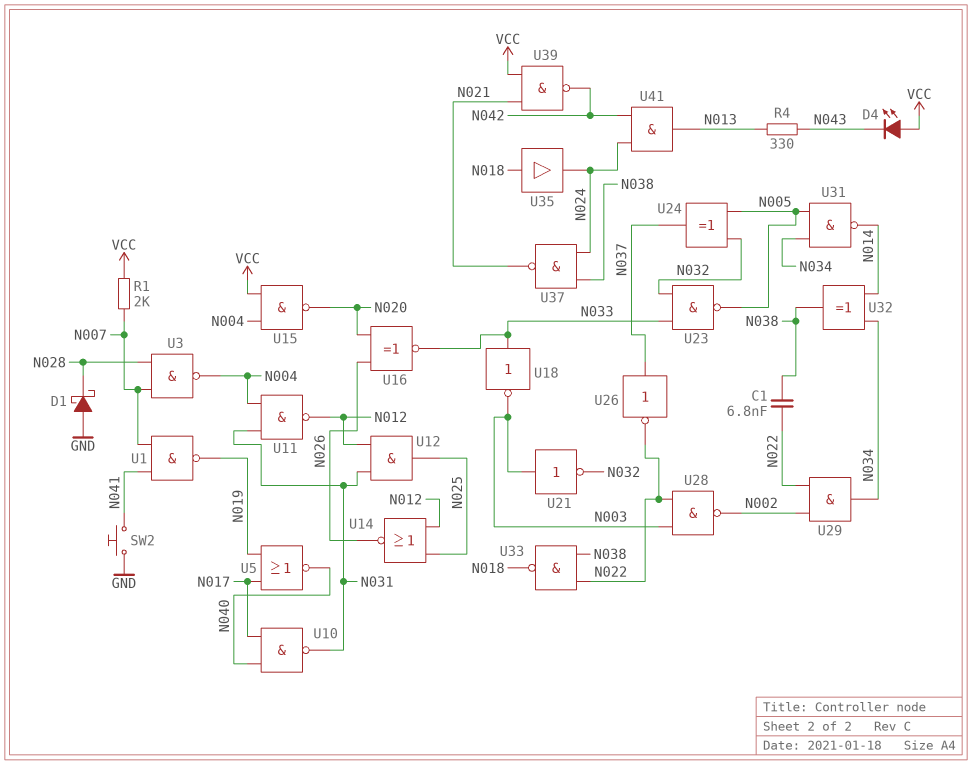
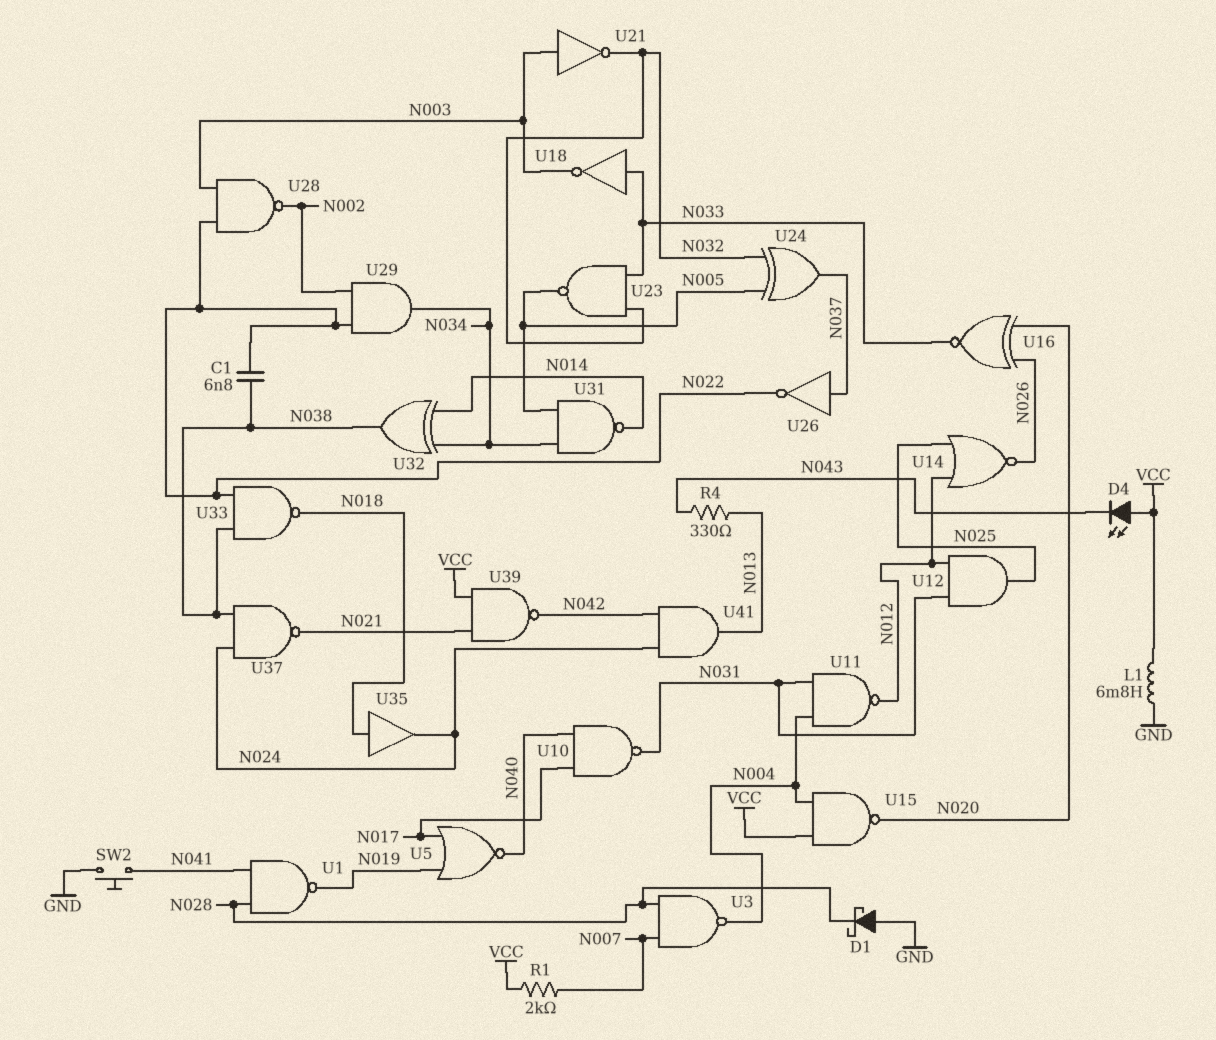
L1: none -> 6.8mH (GND, VCC)
U1: NAND (in N007, in N041, out N019) -> NAND (in N028, in N041, out N019)

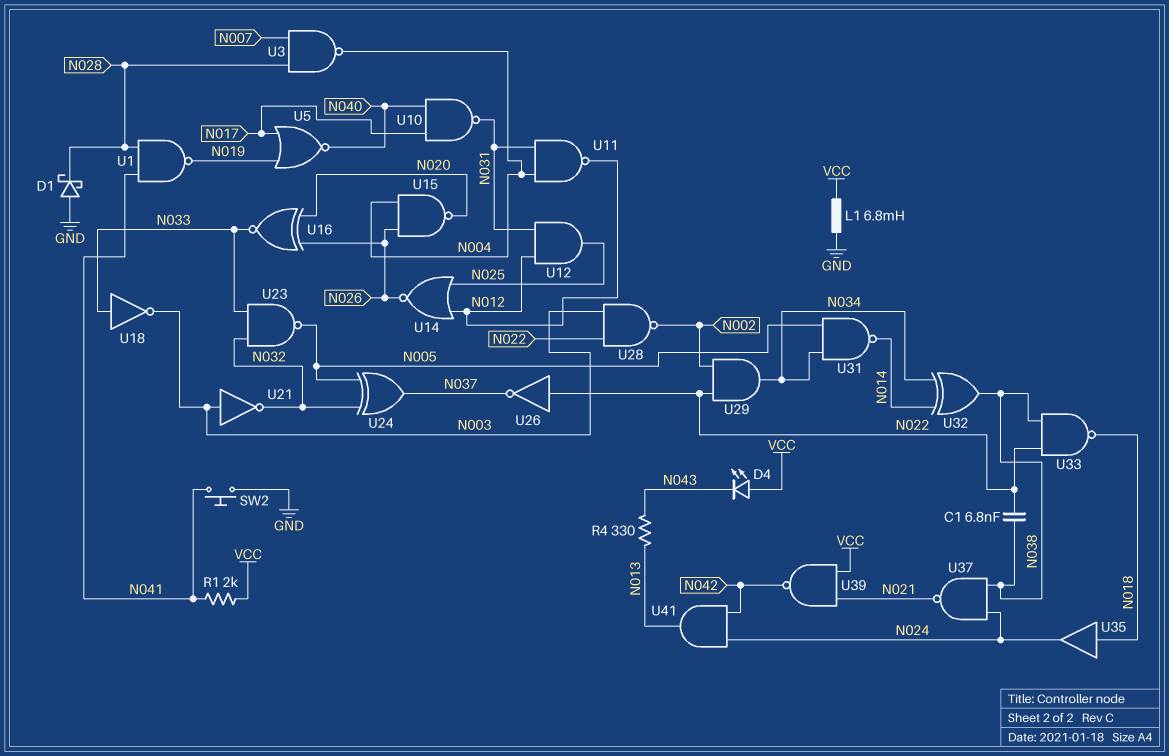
R1: 2k (N007, VCC) -> 2k (N041, VCC)
U15: NAND (in N004, in VCC, out N020) -> NAND (in N004, in N026, out N020)
U26: NOT (in N037, out N022) -> NOT (in N022, out N037)

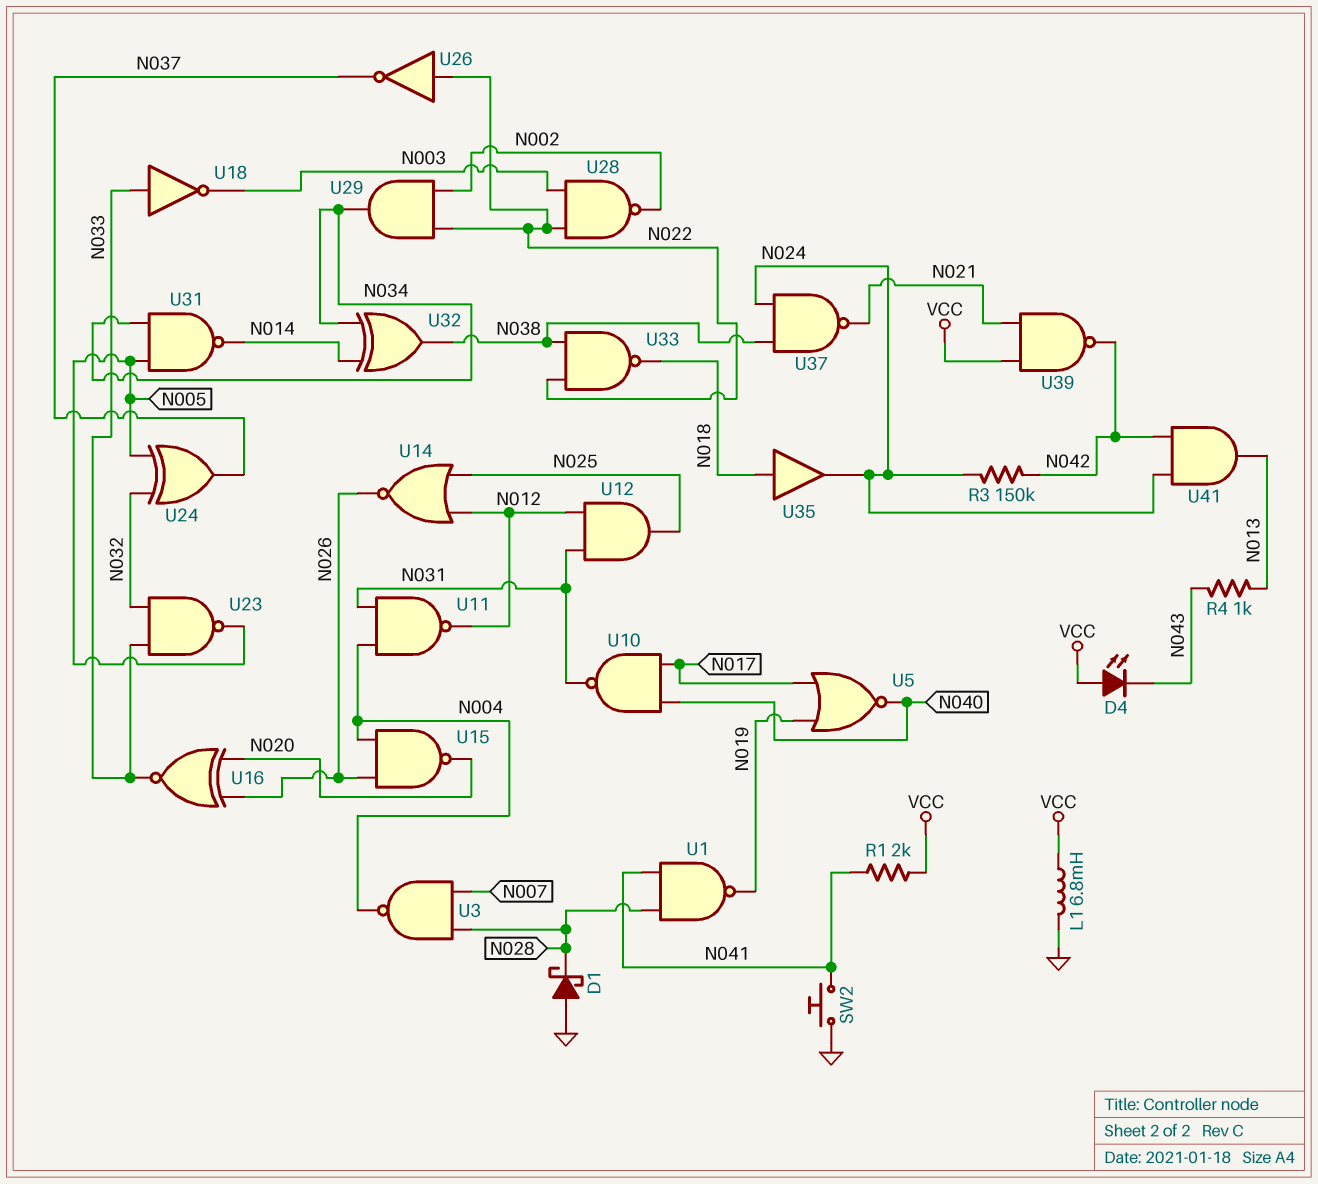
C1: 6.8nF (N022, N038) -> none
R3: none -> 150k (N024, N042)
R4: 330 (N013, N043) -> 1k (N013, N043)
U21: NOT (in N003, out N032) -> none

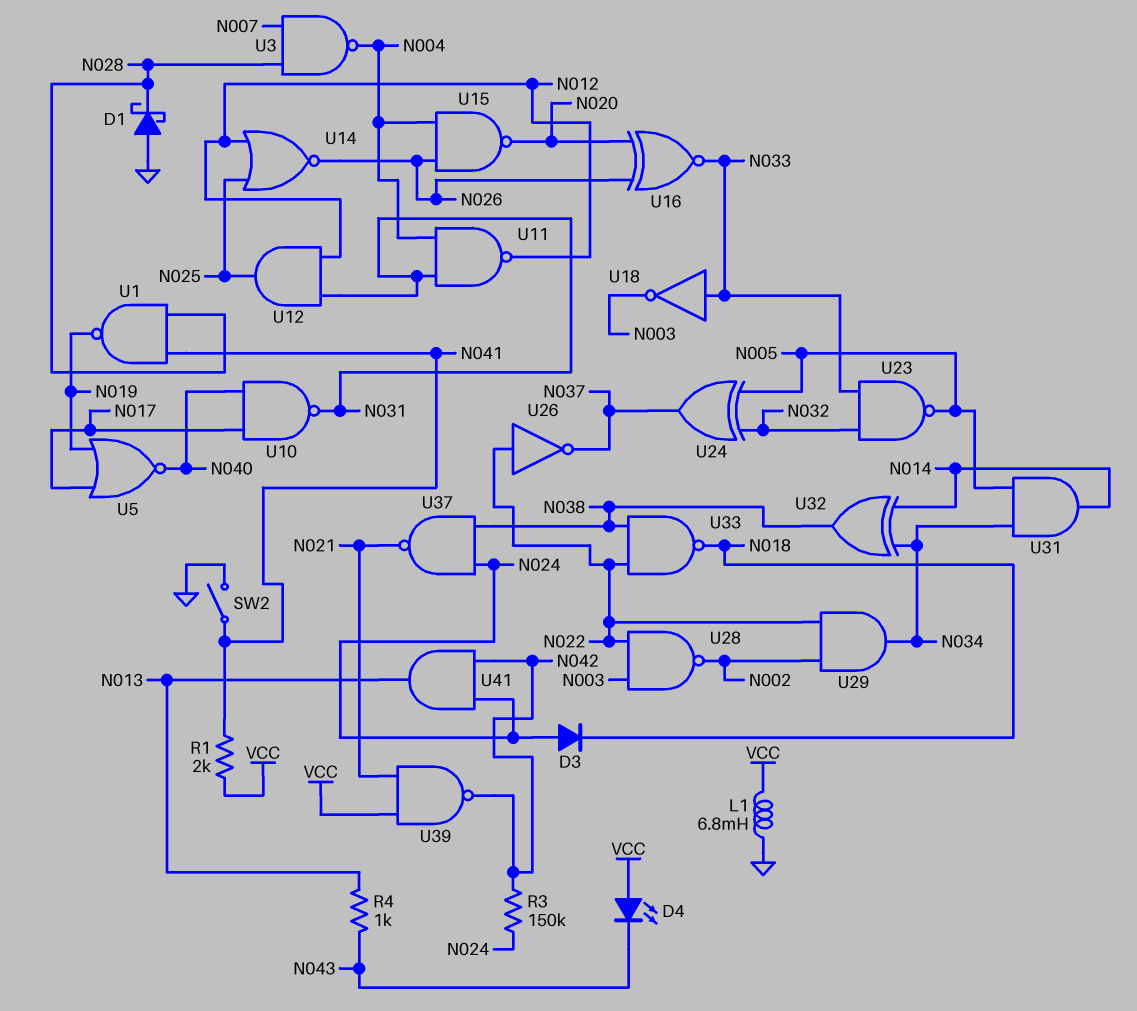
D3: none -> diode (A N024, K N018)
SW2: button (GND, N041) -> switch (GND, N041)
U31: NAND (in N005, in N034, out N014) -> AND (in N005, in N034, out N014)
U35: buffer (in N018, out N024) -> none

